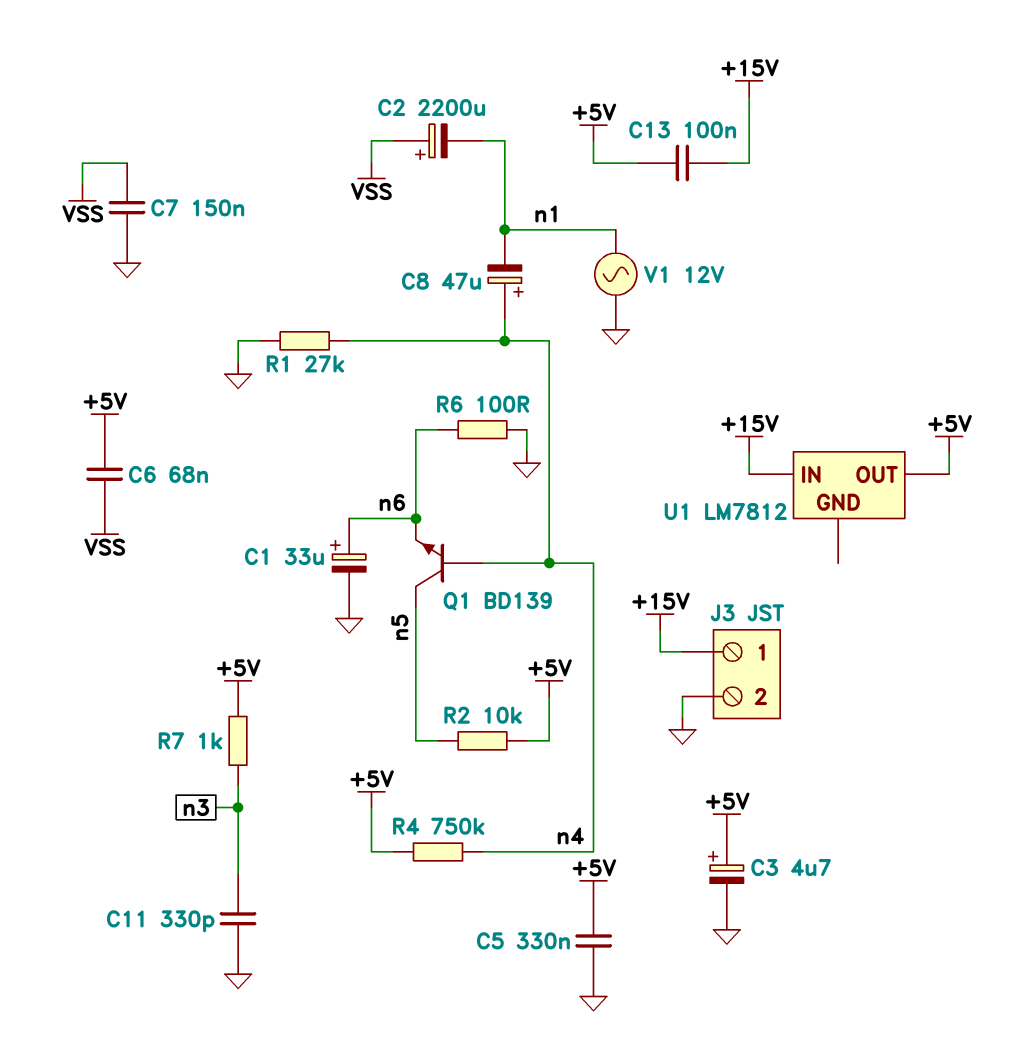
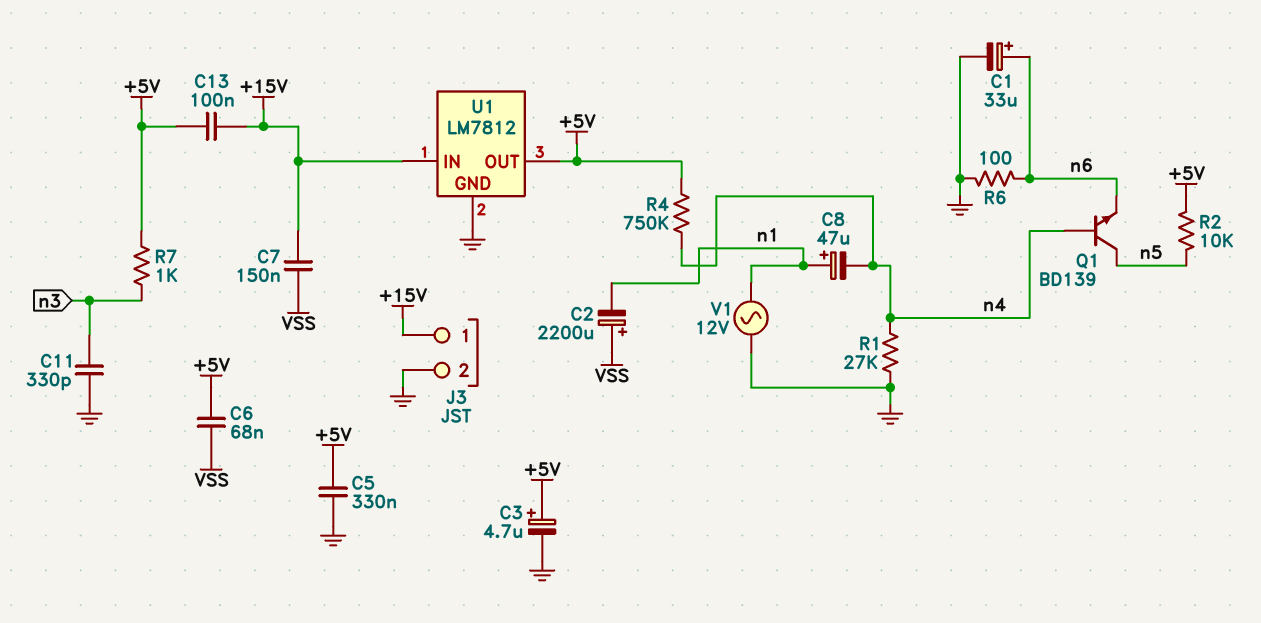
C7: 150nF (GND, VSS) -> 150nF (+15V, VSS)
C8: 47uF (plus n4, minus n1) -> 47uF (plus n1, minus n4)
U1 pin GND: none -> GND

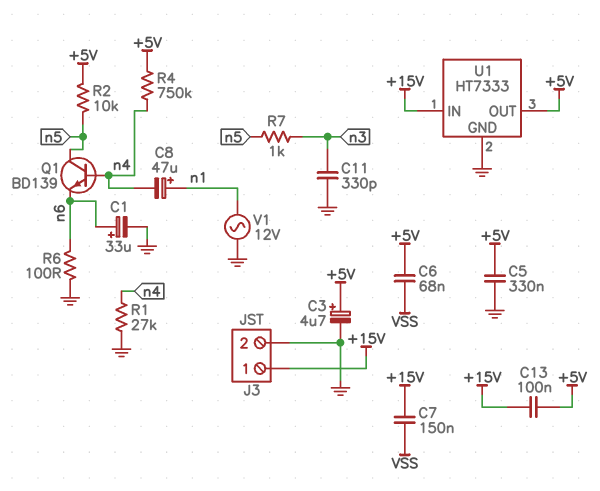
C2: 2200uF (plus VSS, minus n1) -> none
R7: 1k (+5V, n3) -> 1k (n3, n5)
U1: LM7812 -> HT7333

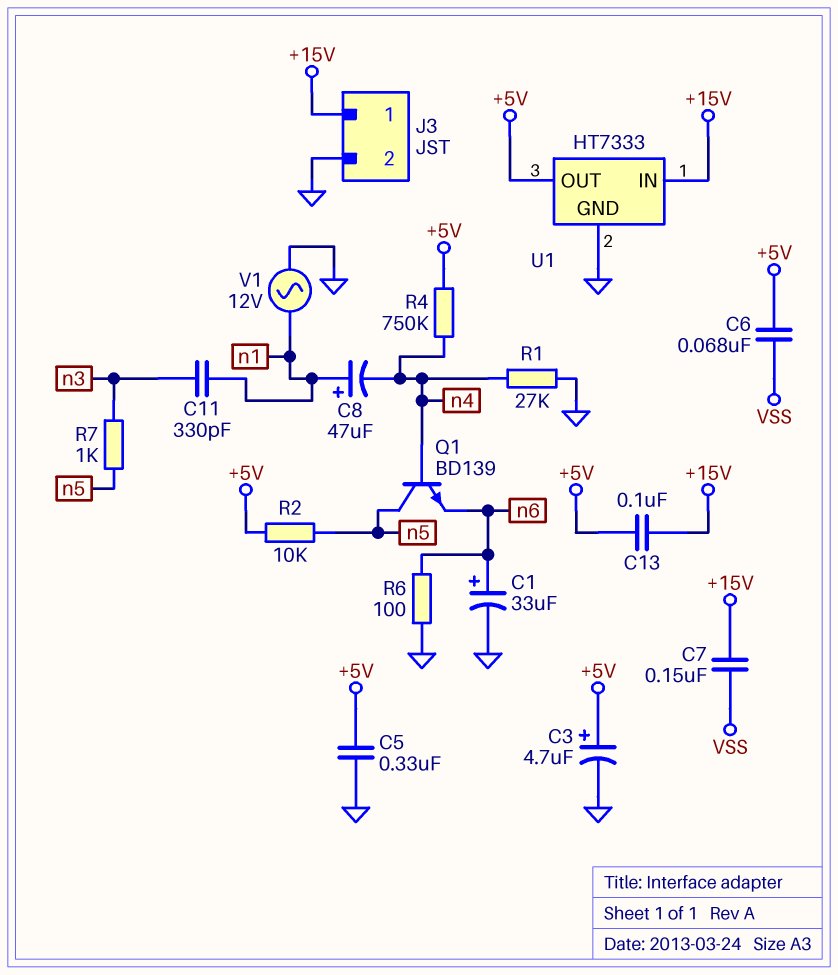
C11: 330pF (GND, n3) -> 330pF (n1, n3)

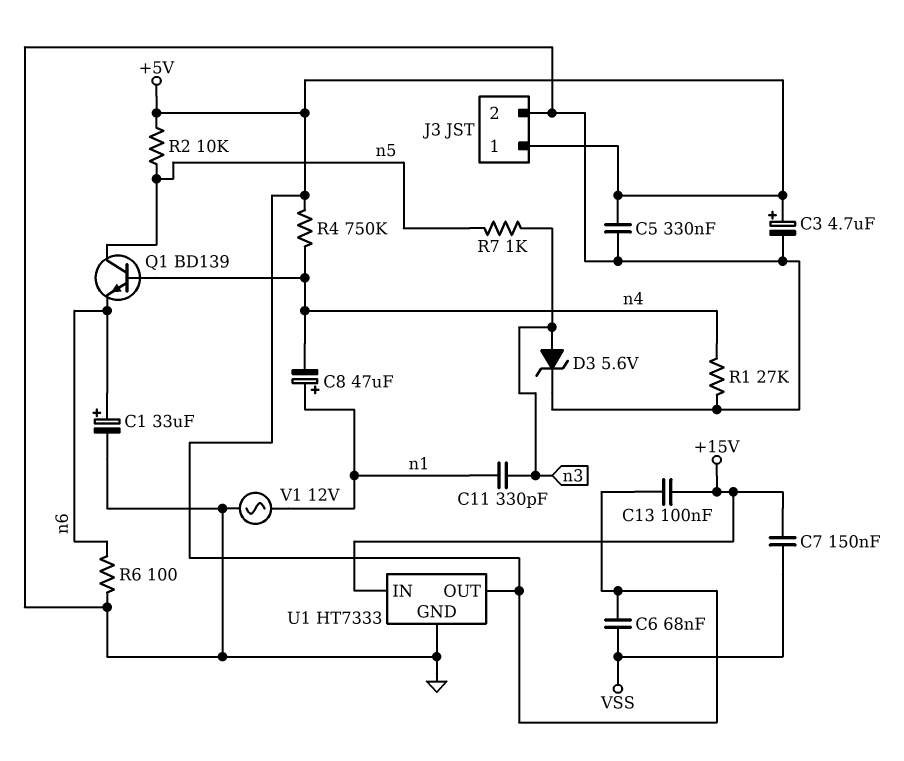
D3: none -> zener 5.6V (A n3, K GND)
J3 pin 1: +15V -> +5V

